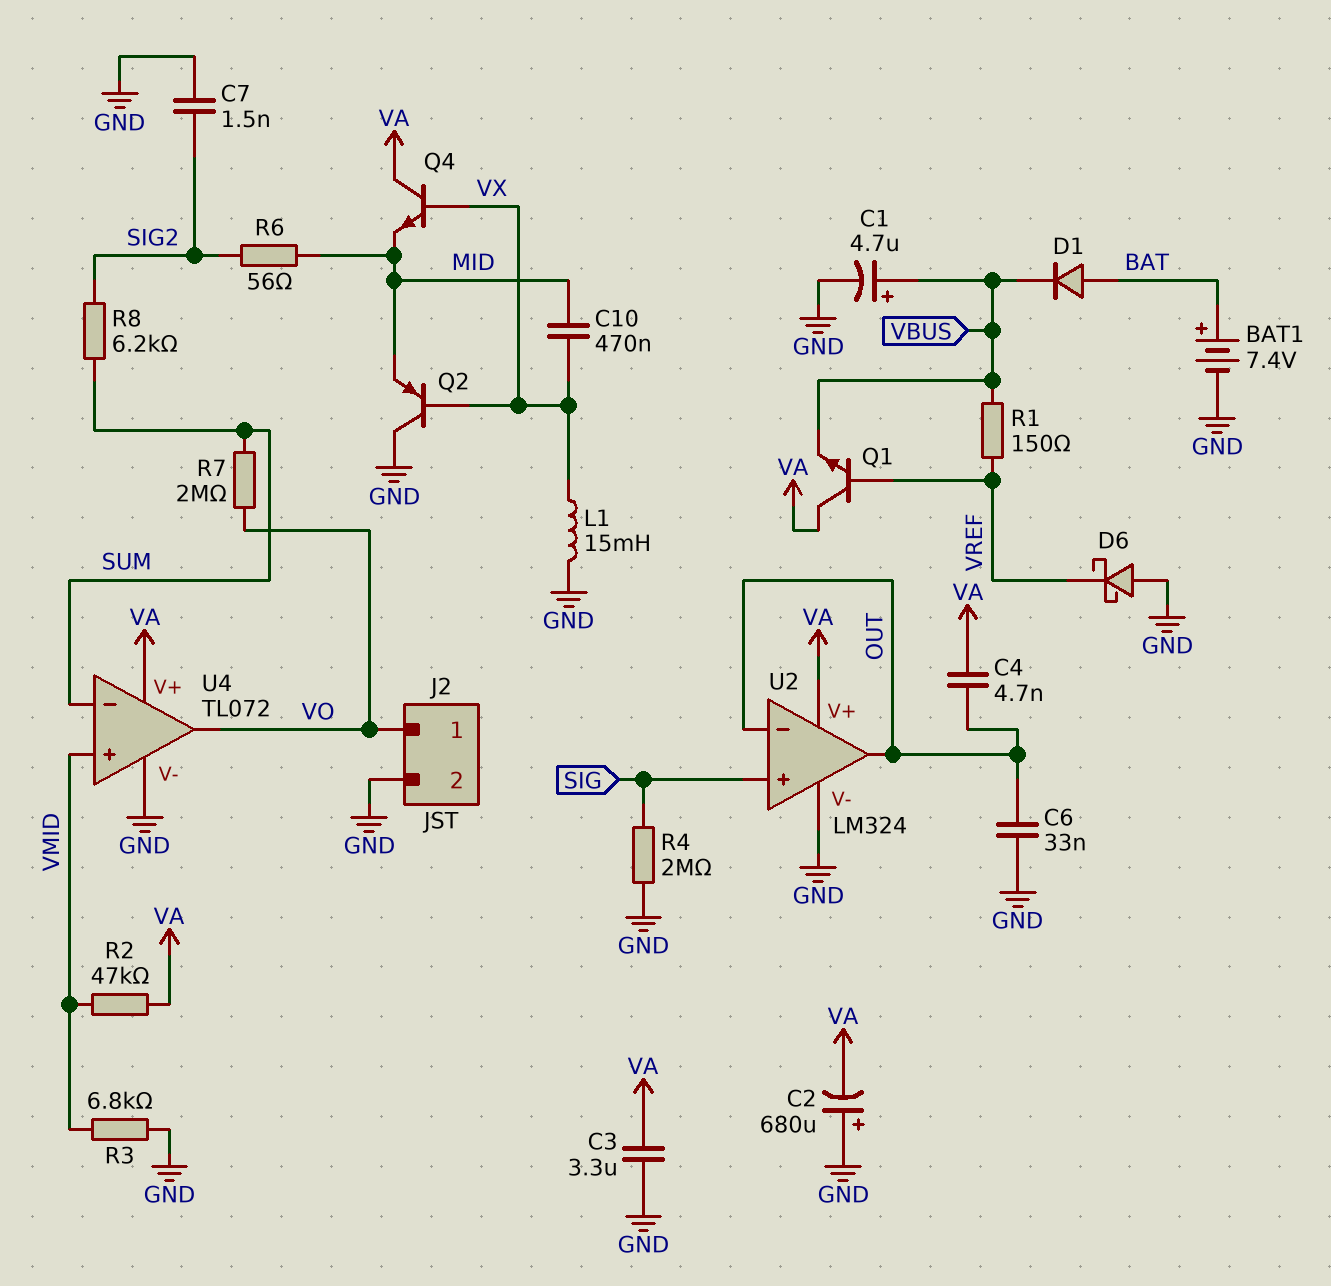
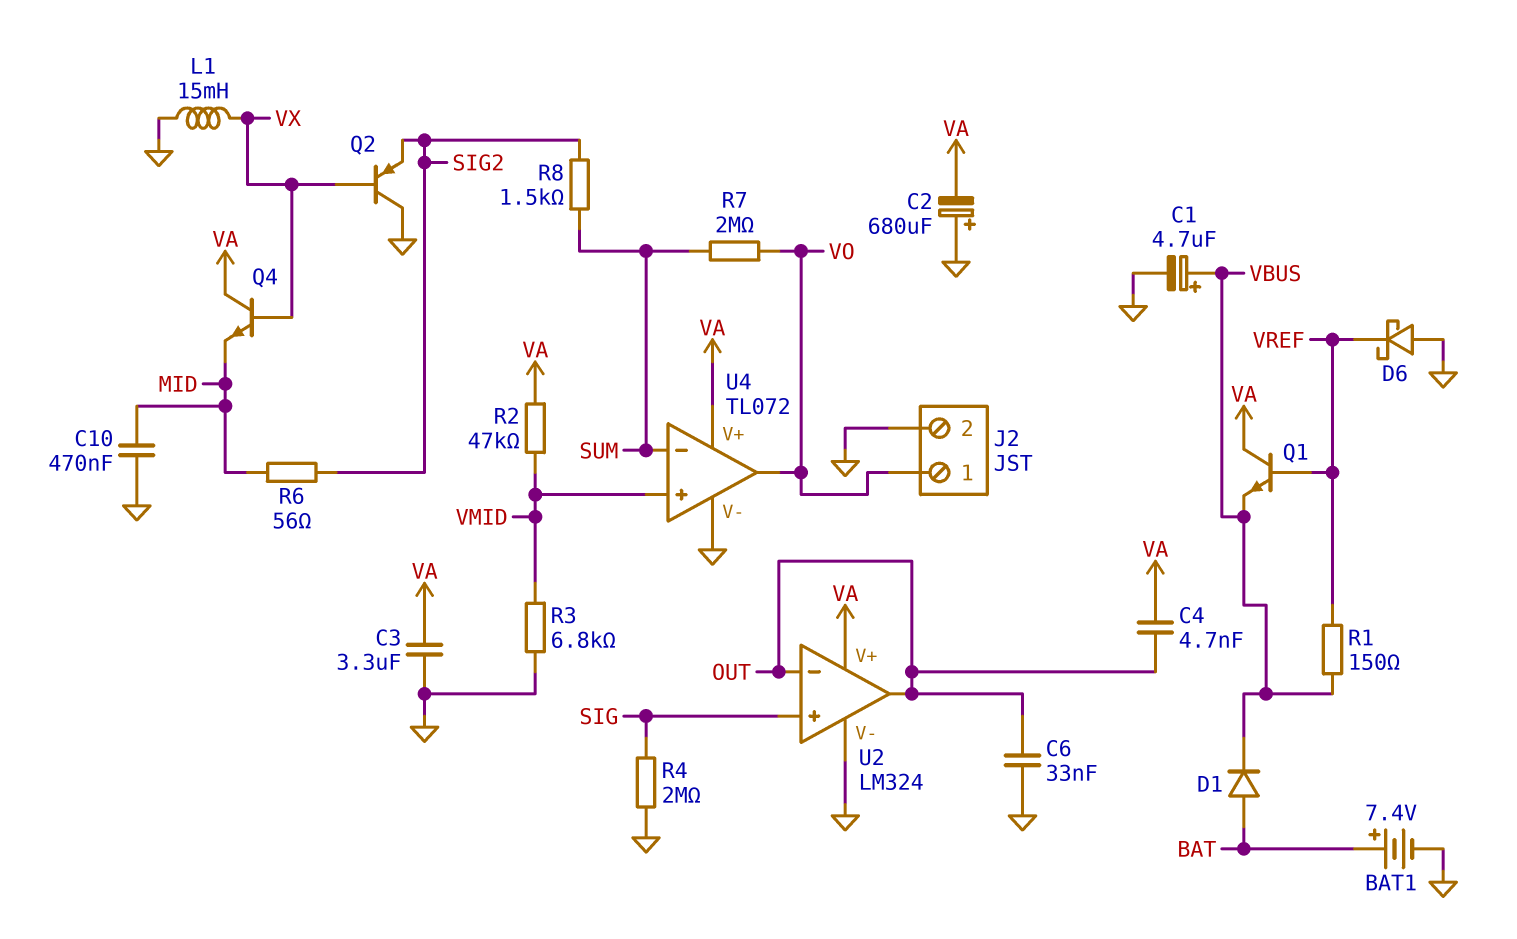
C7: 1.5nF (GND, SIG2) -> none
C10: 470nF (MID, VX) -> 470nF (GND, MID)
Q2: PNP (B VX, C GND, E MID) -> PNP (B VX, C GND, E SIG2)
R8: 6.2k (SIG2, SUM) -> 1.5k (SIG2, SUM)

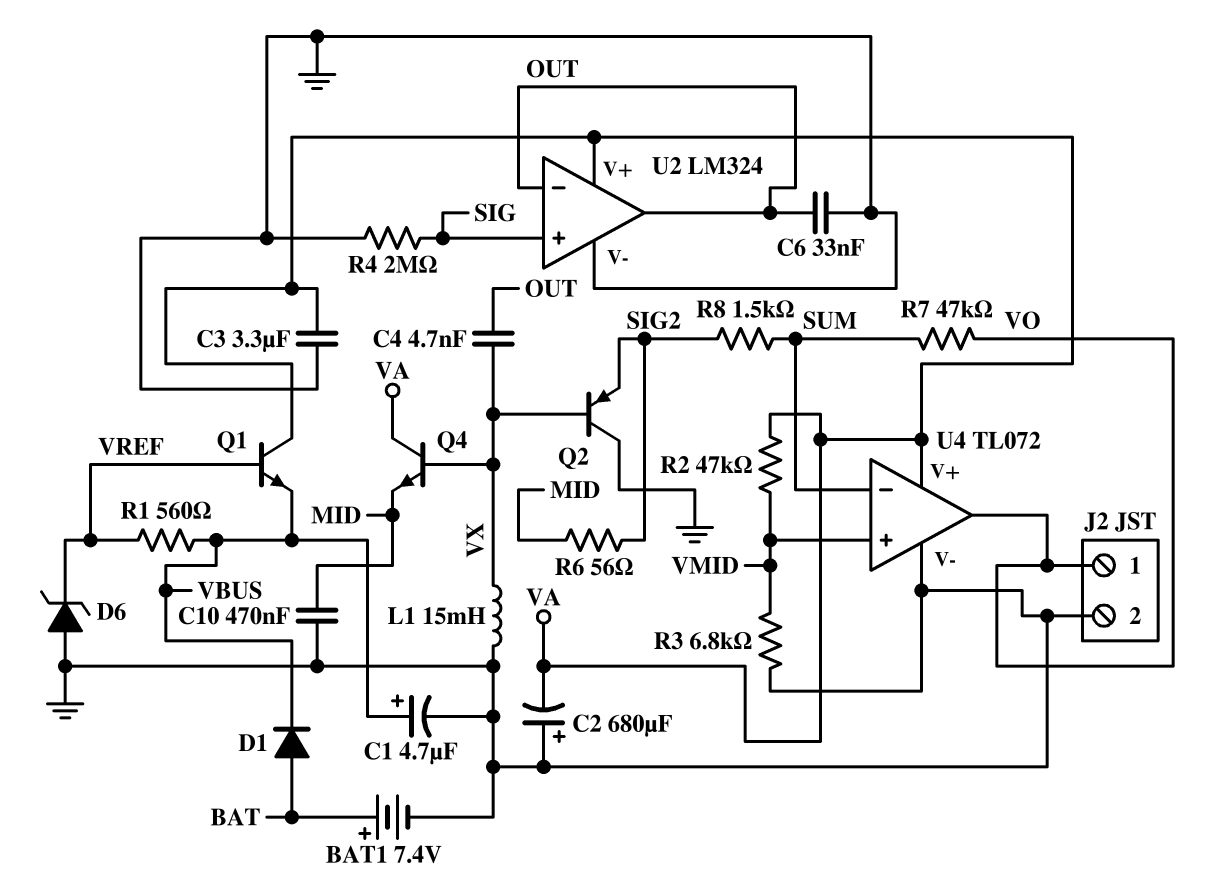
C4: 4.7nF (OUT, VA) -> 4.7nF (OUT, VX)
D6: schottky (A GND, K VREF) -> zener (A GND, K VREF)
R1: 150 (VBUS, VREF) -> 560 (VBUS, VREF)
R7: 2M (SUM, VO) -> 47k (SUM, VO)

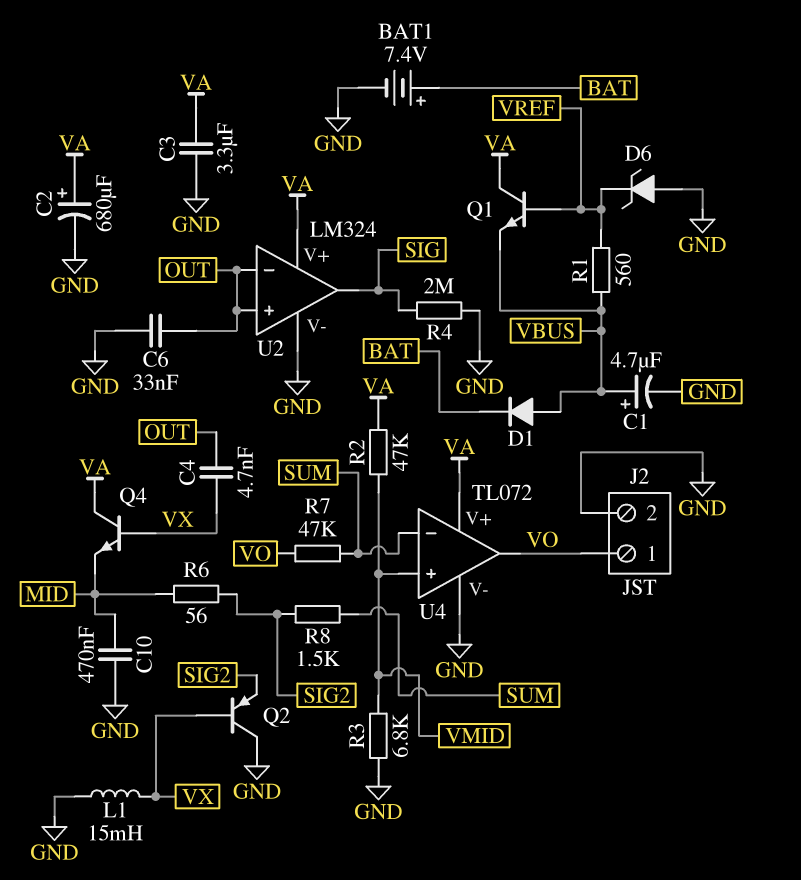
C2: 680uF (plus GND, minus VA) -> 680uF (plus VA, minus GND)
D1: diode (A BAT, K VBUS) -> diode (A VBUS, K BAT)
U2 pin in+: SIG -> OUT
U2 pin out: OUT -> SIG

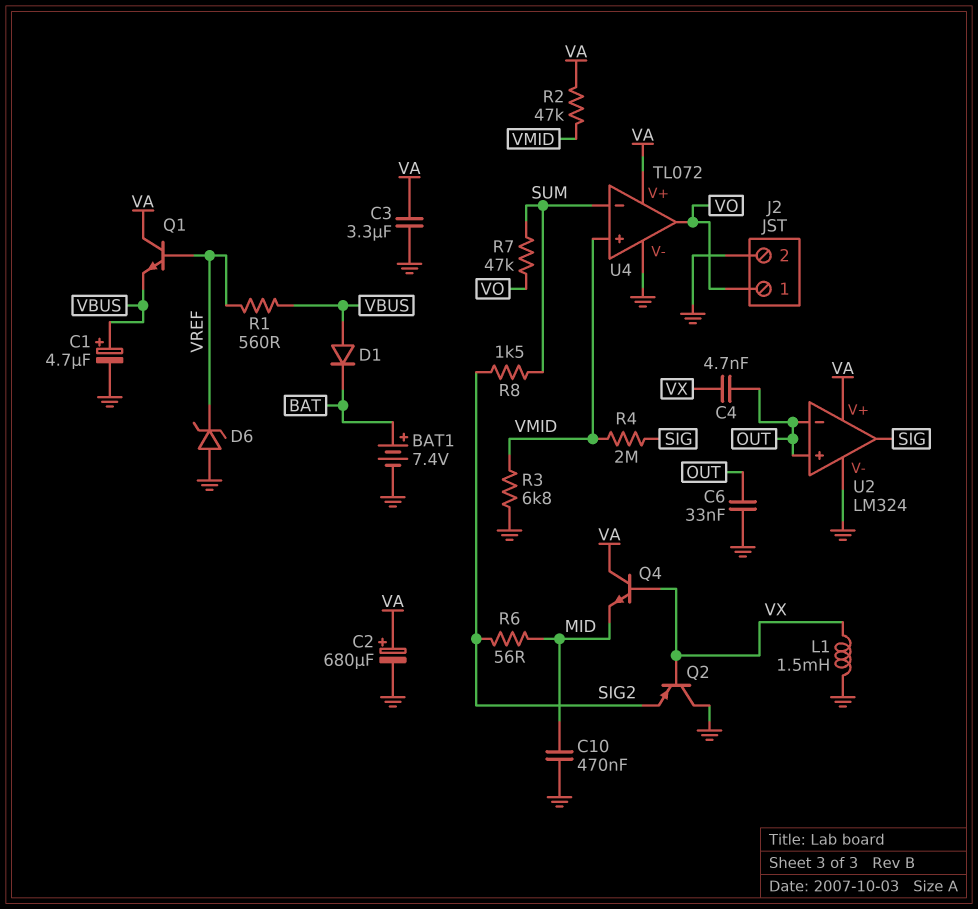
L1: 15mH (GND, VX) -> 1.5mH (GND, VX)
R4: 2M (GND, SIG) -> 2M (SIG, VMID)

